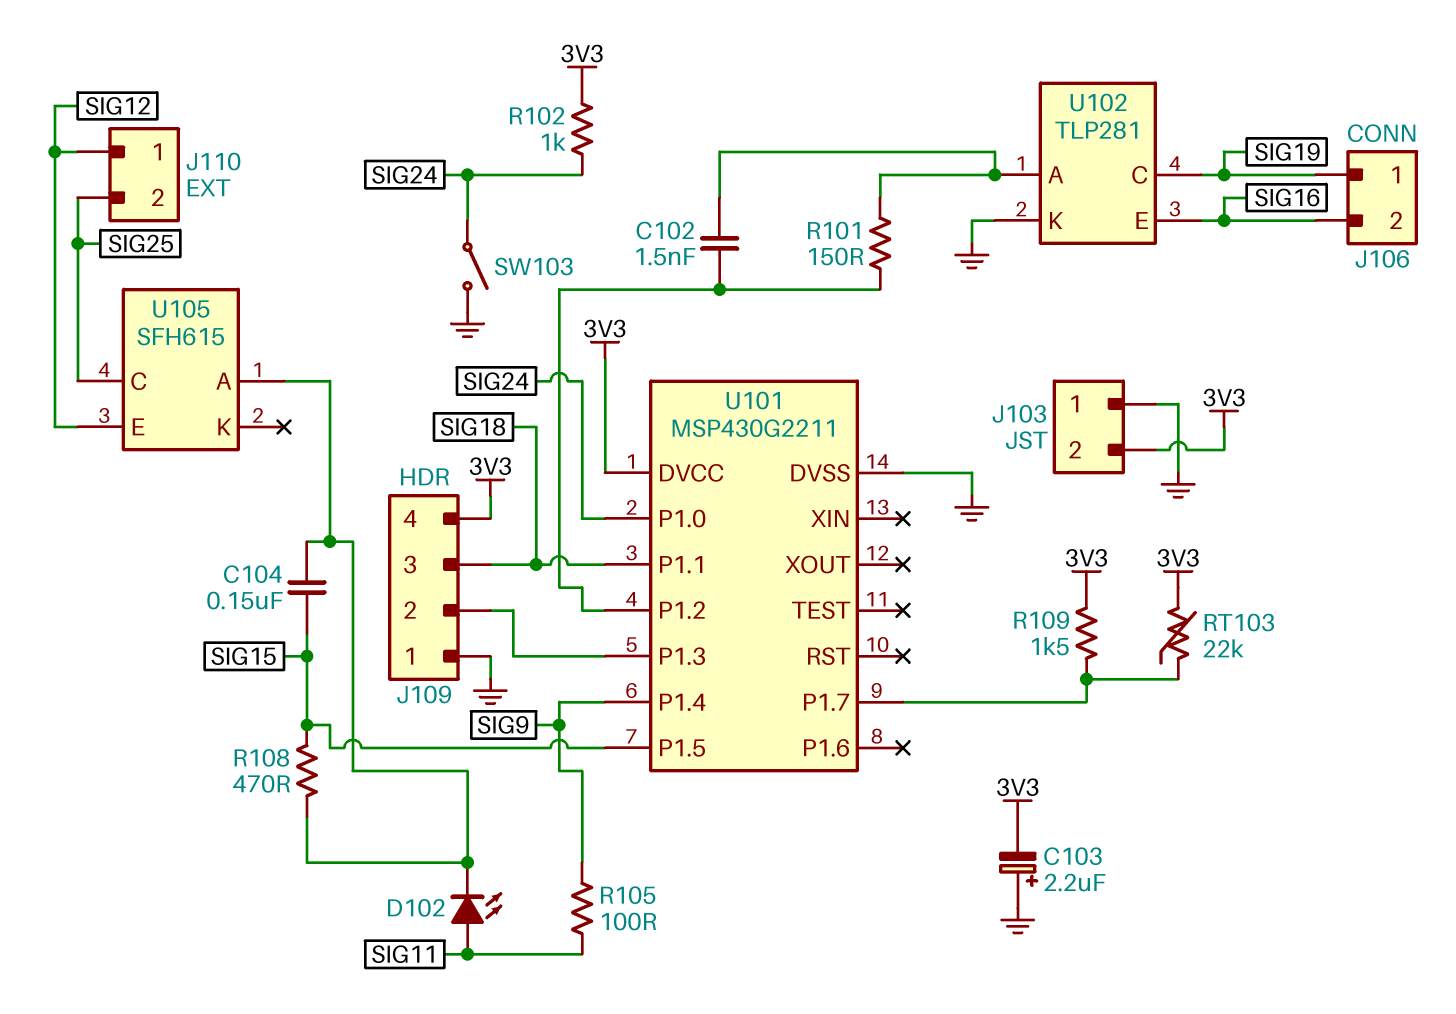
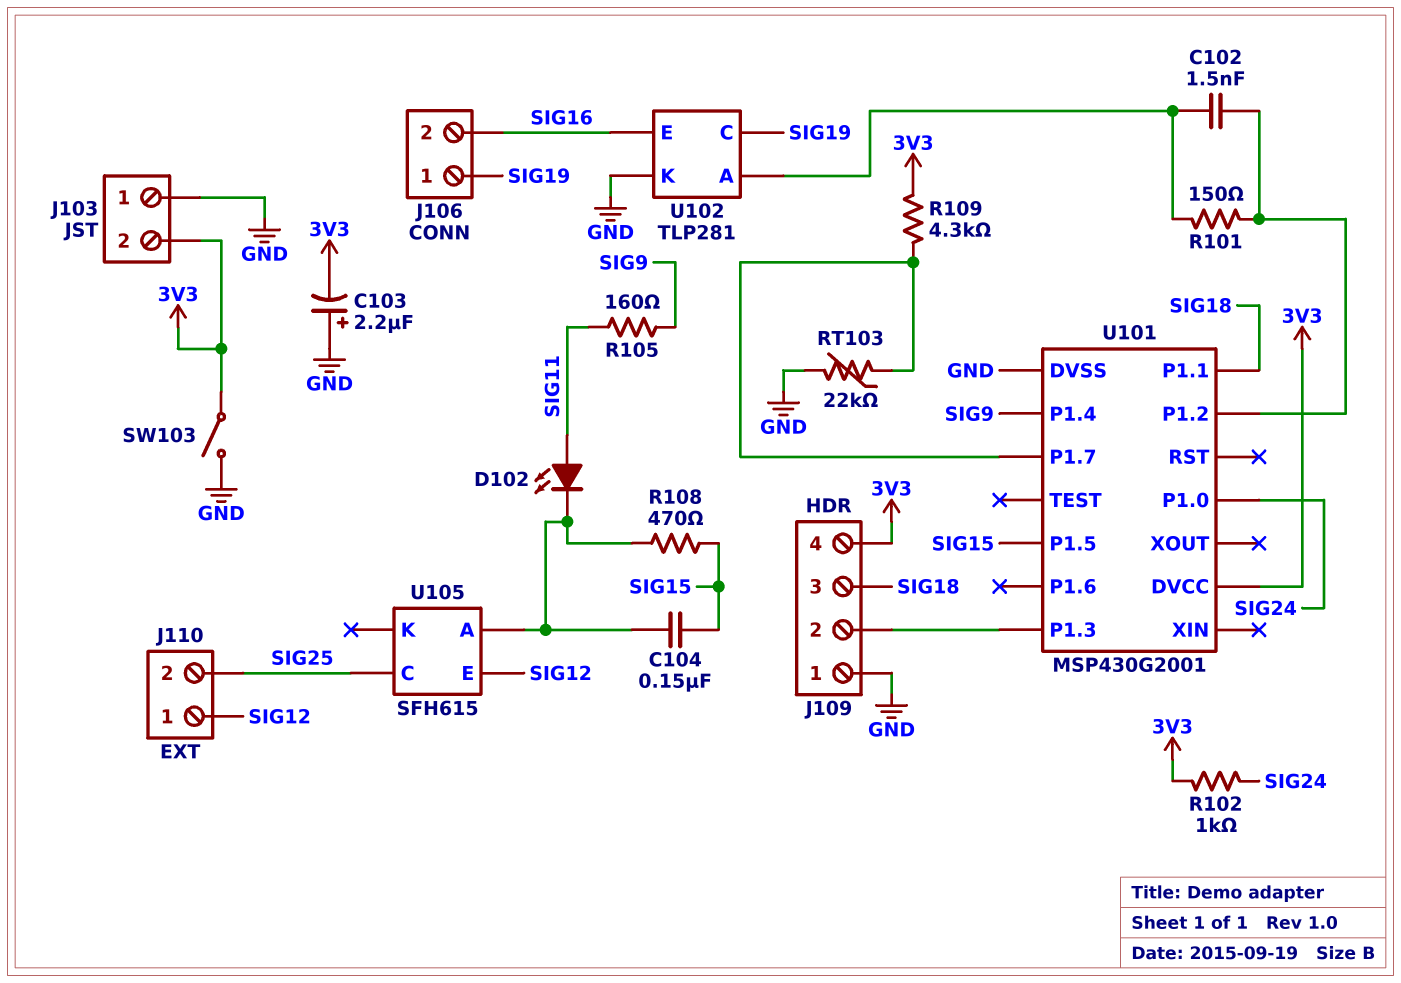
R105: 100 (SIG9, SIG11) -> 160 (SIG9, SIG11)
R109: 1.5k (3V3, U101/P1.7) -> 4.3k (3V3, U101/P1.7)
RT103: 22k (3V3, U101/P1.7) -> 22k (GND, U101/P1.7)
SW103: switch (GND, SIG24) -> switch (3V3, GND)
U101: MSP430G2211 -> MSP430G2001

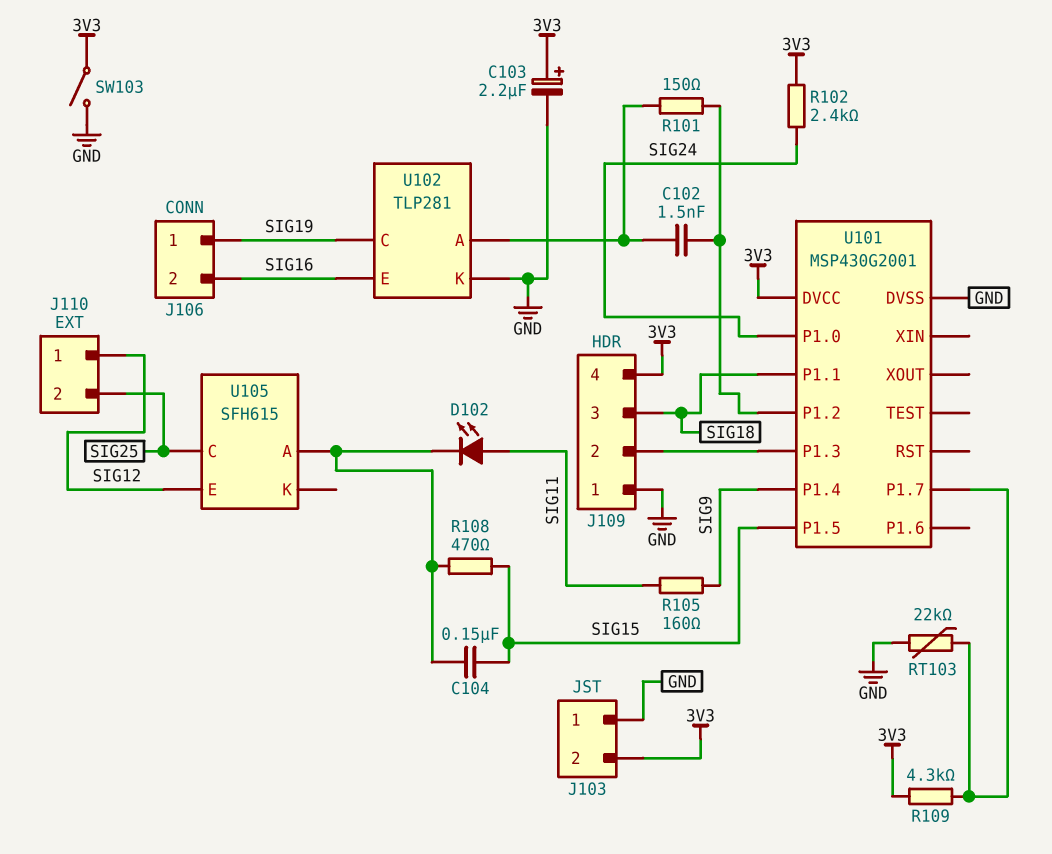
C103: 2.2uF (plus GND, minus 3V3) -> 2.2uF (plus 3V3, minus GND)
R102: 1k (3V3, SIG24) -> 2.4k (3V3, SIG24)

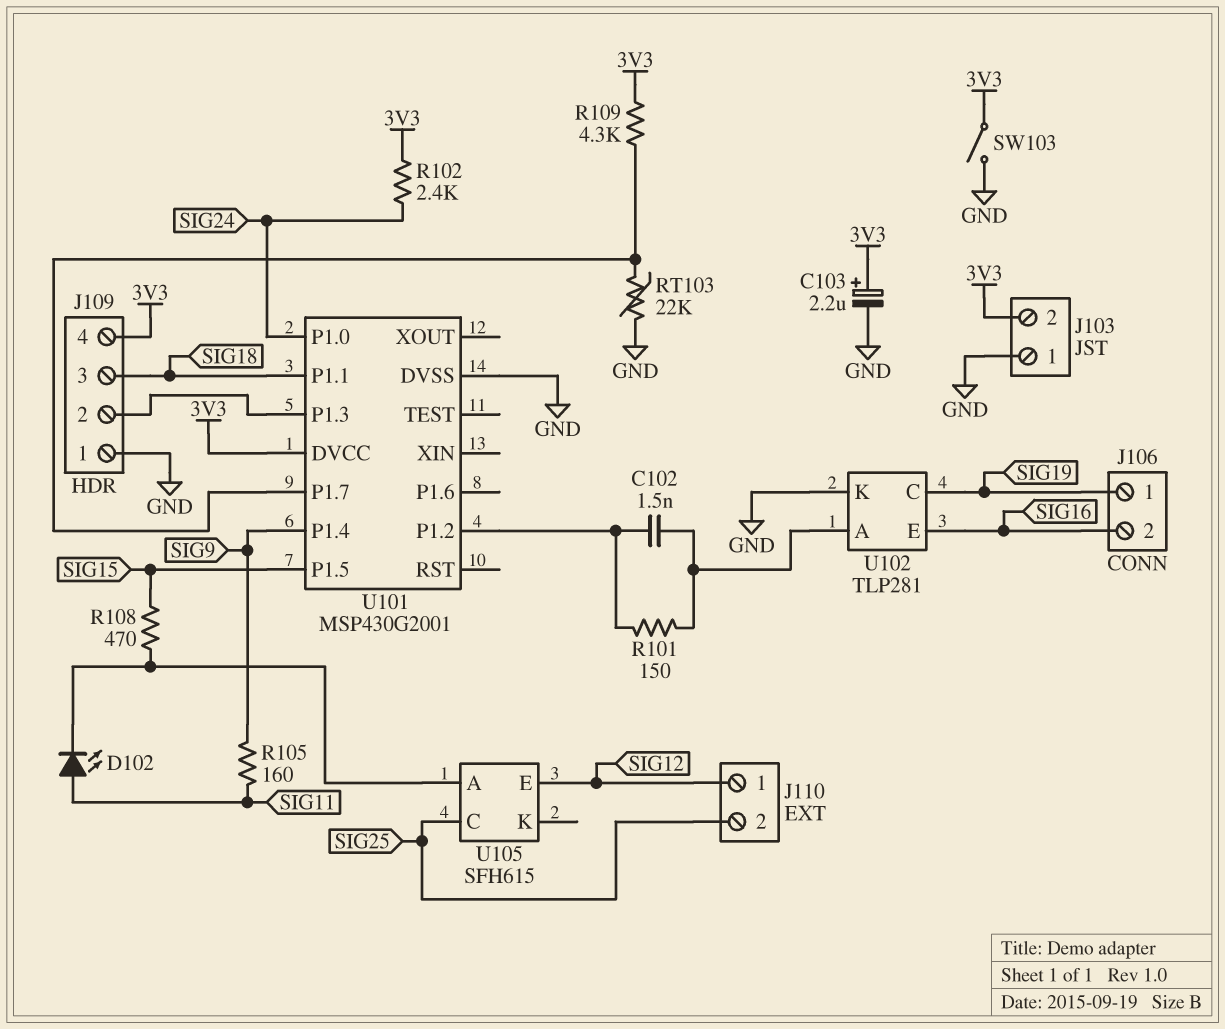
C104: 150nF (SIG15, U105/A) -> none

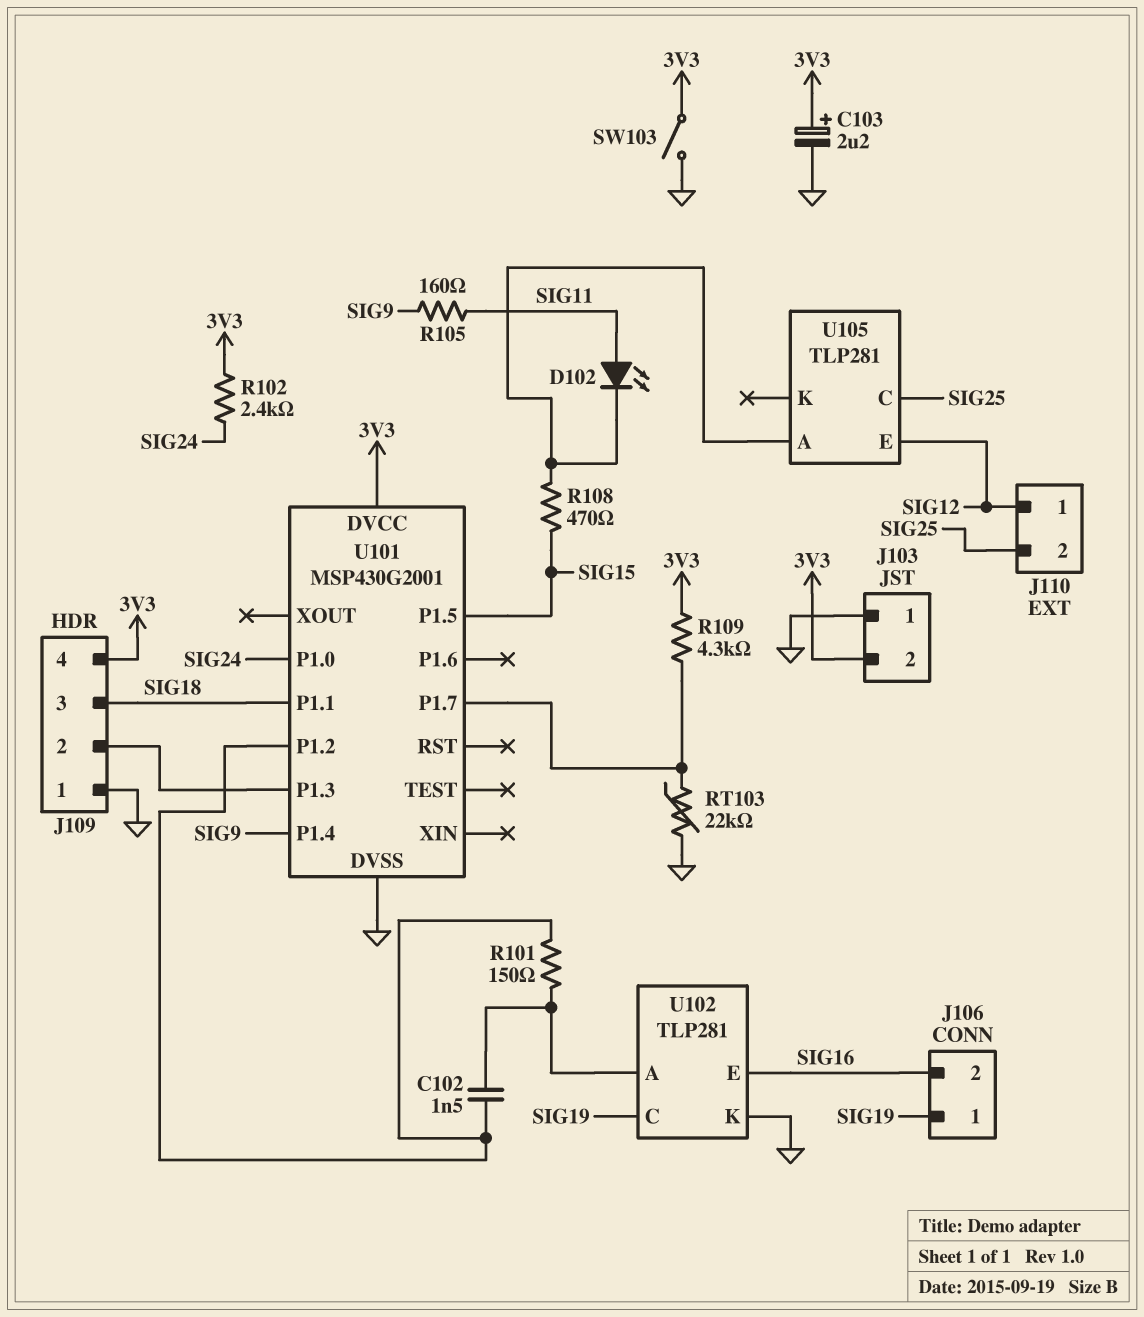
U105: SFH615 -> TLP281

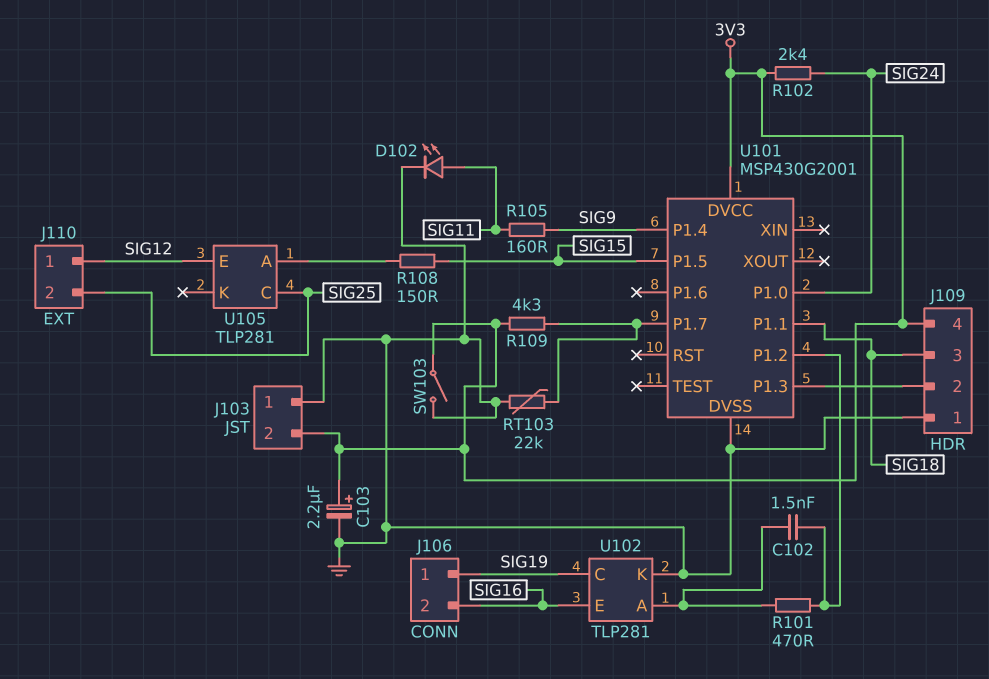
D102: LED (A SIG11, K U105/A) -> LED (A SIG11, K GND)
R101: 150 (U101/P1.2, U102/A) -> 470 (U101/P1.2, U102/A)
R108: 470 (SIG15, U105/A) -> 150 (SIG15, U105/A)

